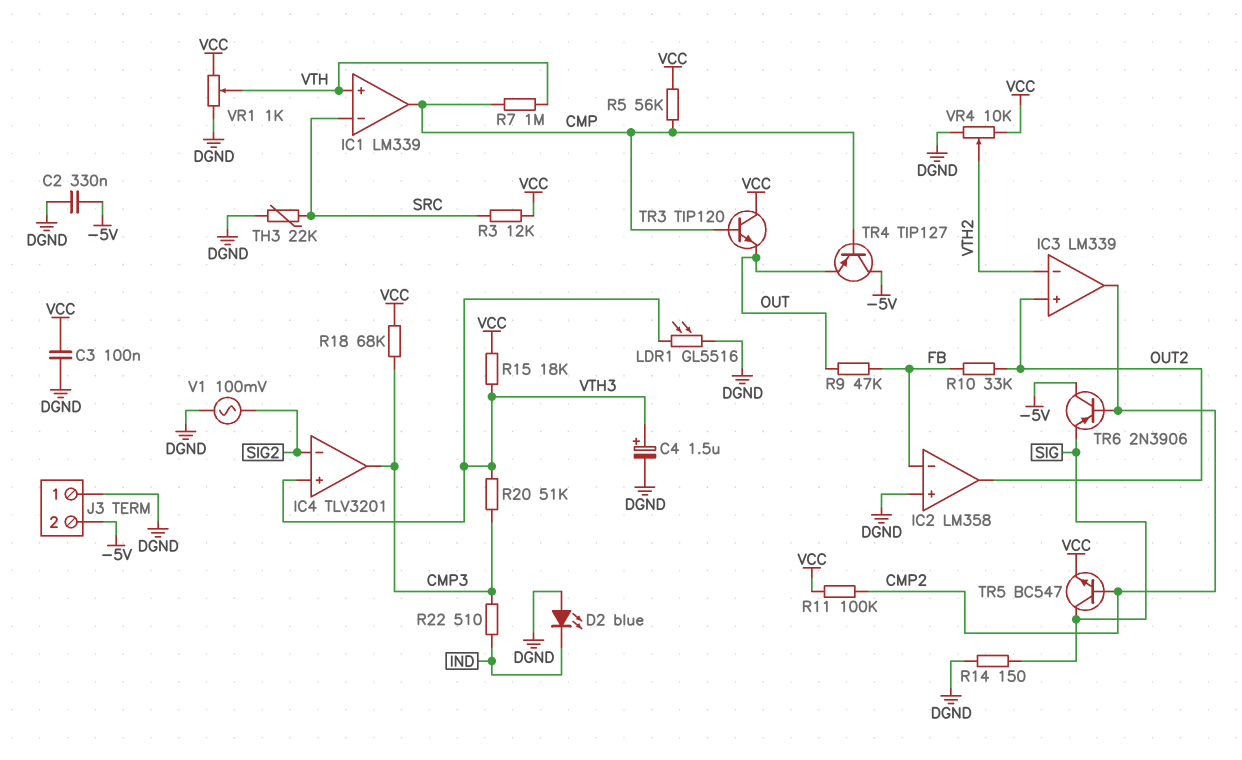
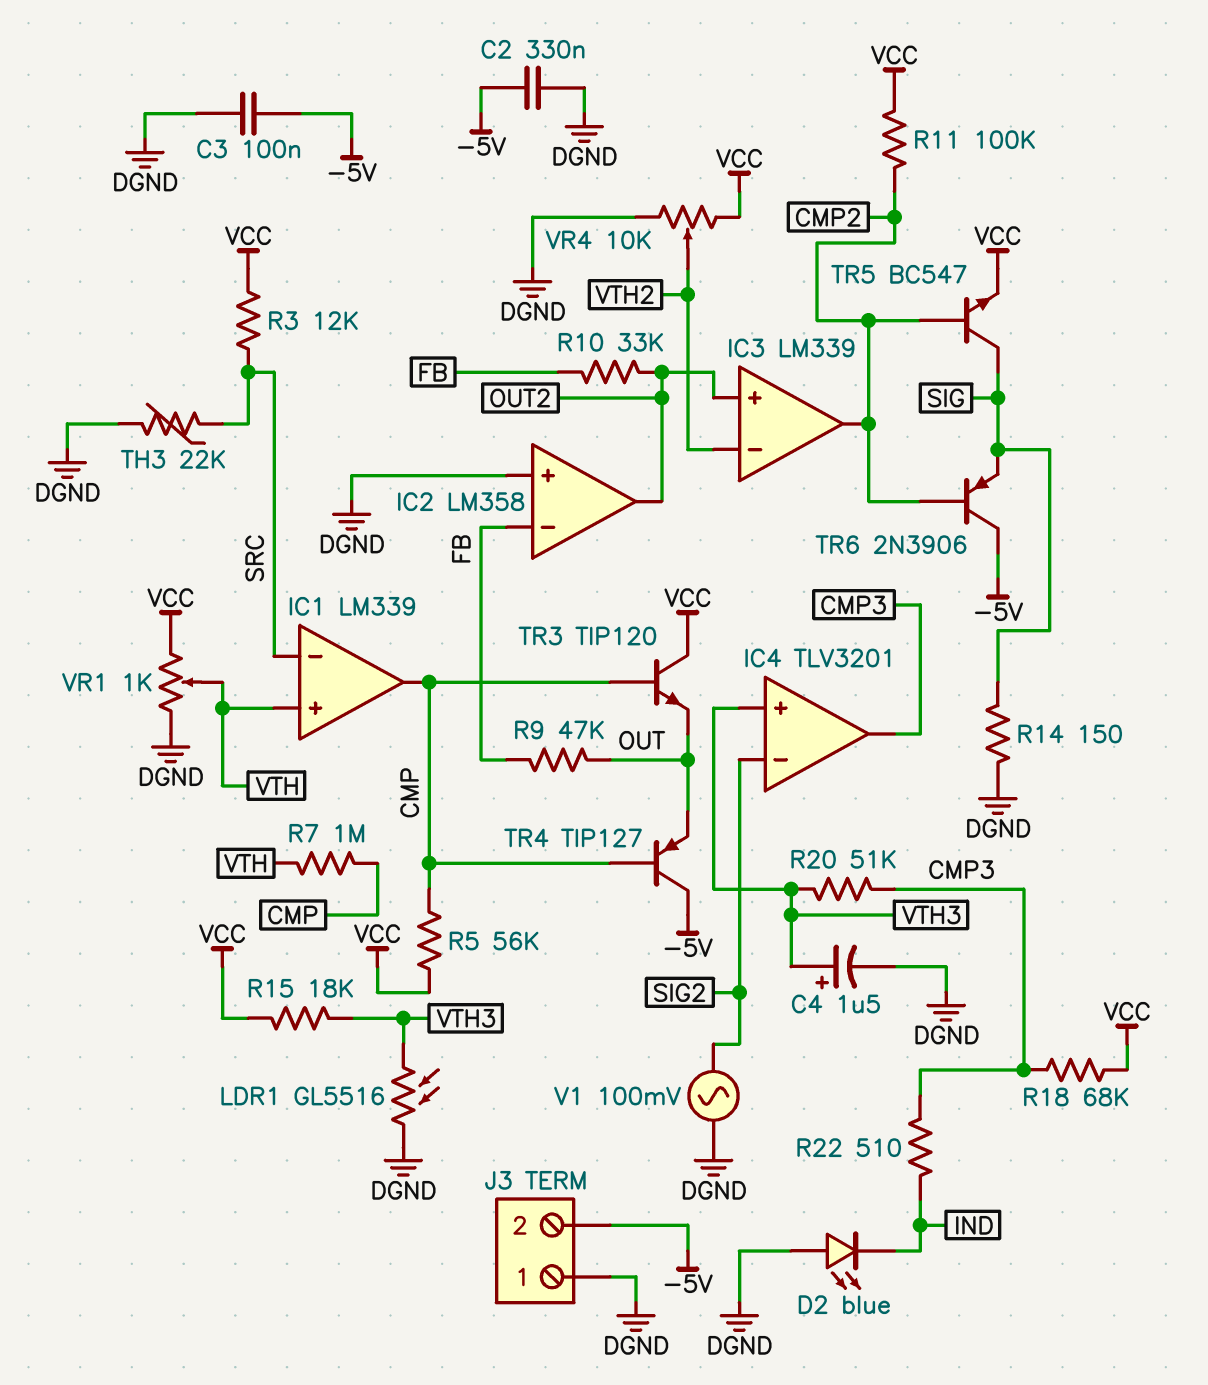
C3: 100nF (DGND, VCC) -> 100nF (-5V, DGND)

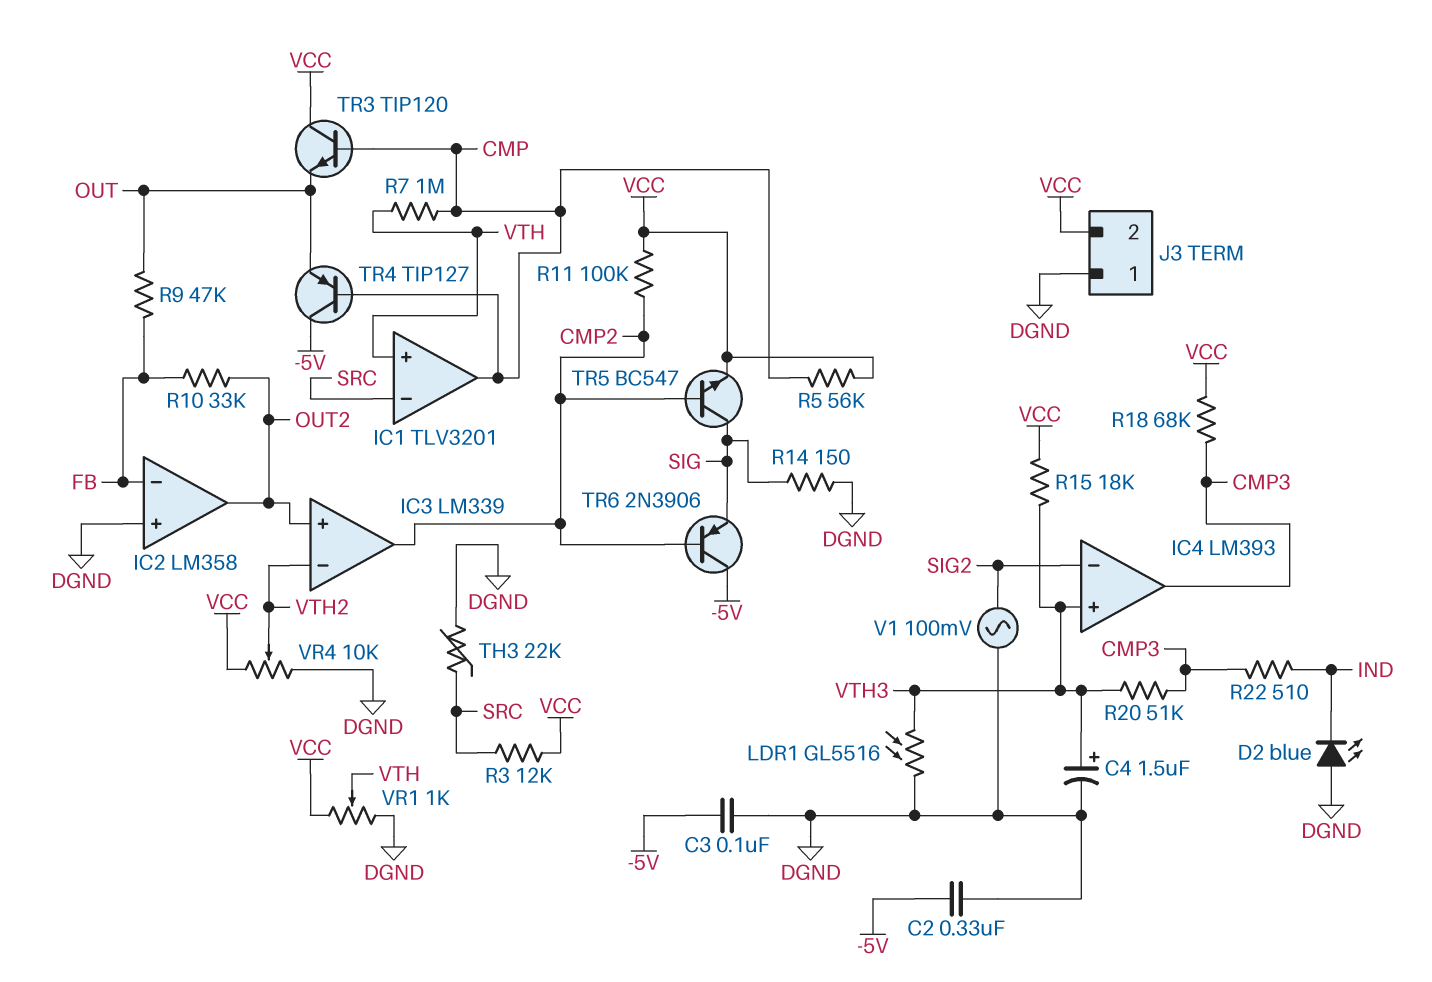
IC1: LM339 -> TLV3201
IC4: TLV3201 -> LM393
J3 pin 2: -5V -> VCC

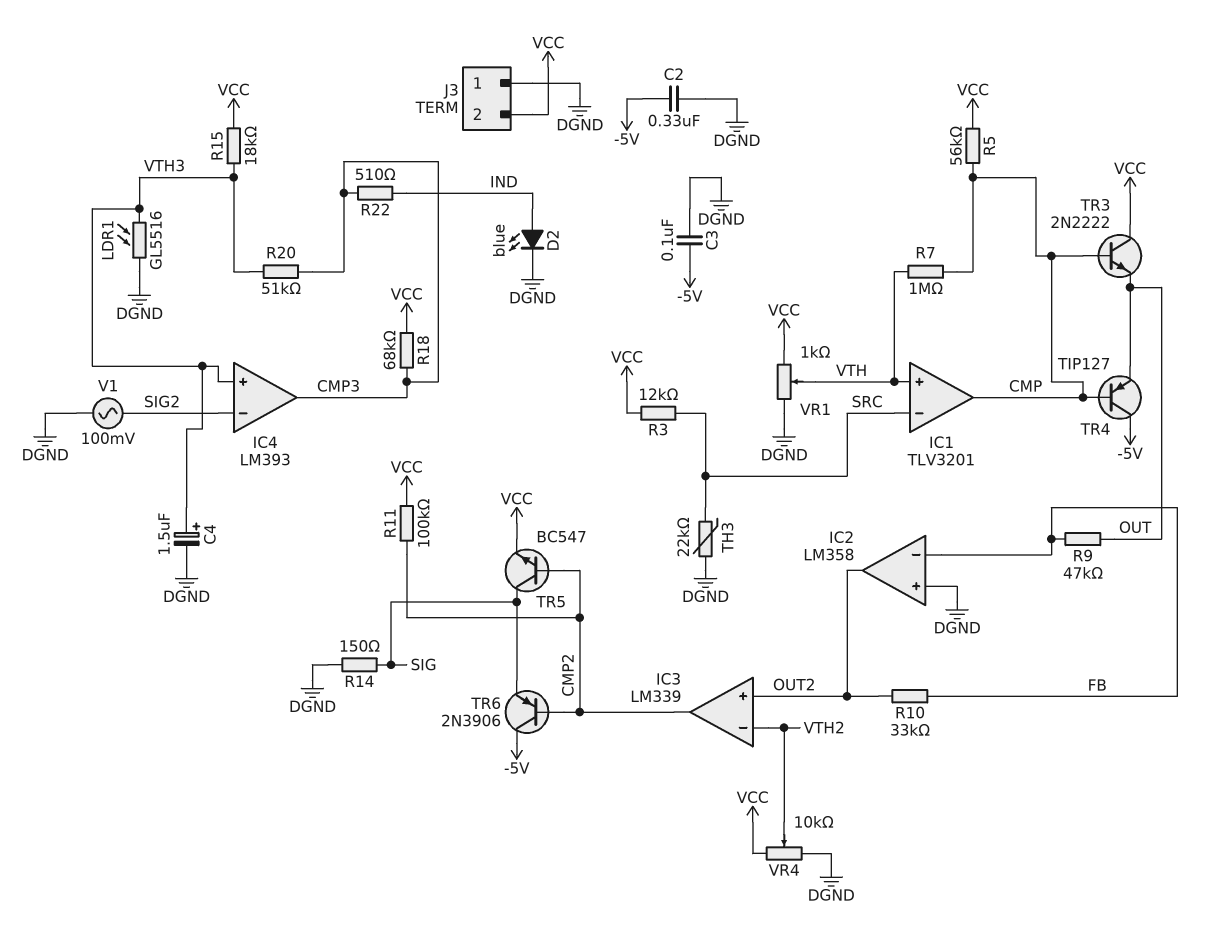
D2: LED blue (A DGND, K IND) -> LED blue (A IND, K DGND)
TR3: NPN TIP120 (B CMP, C VCC, E OUT) -> NPN 2N2222 (B CMP, C VCC, E OUT)

